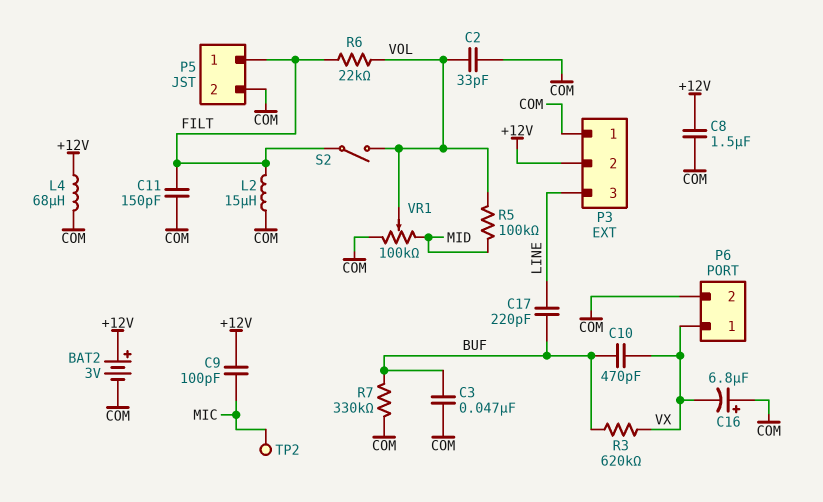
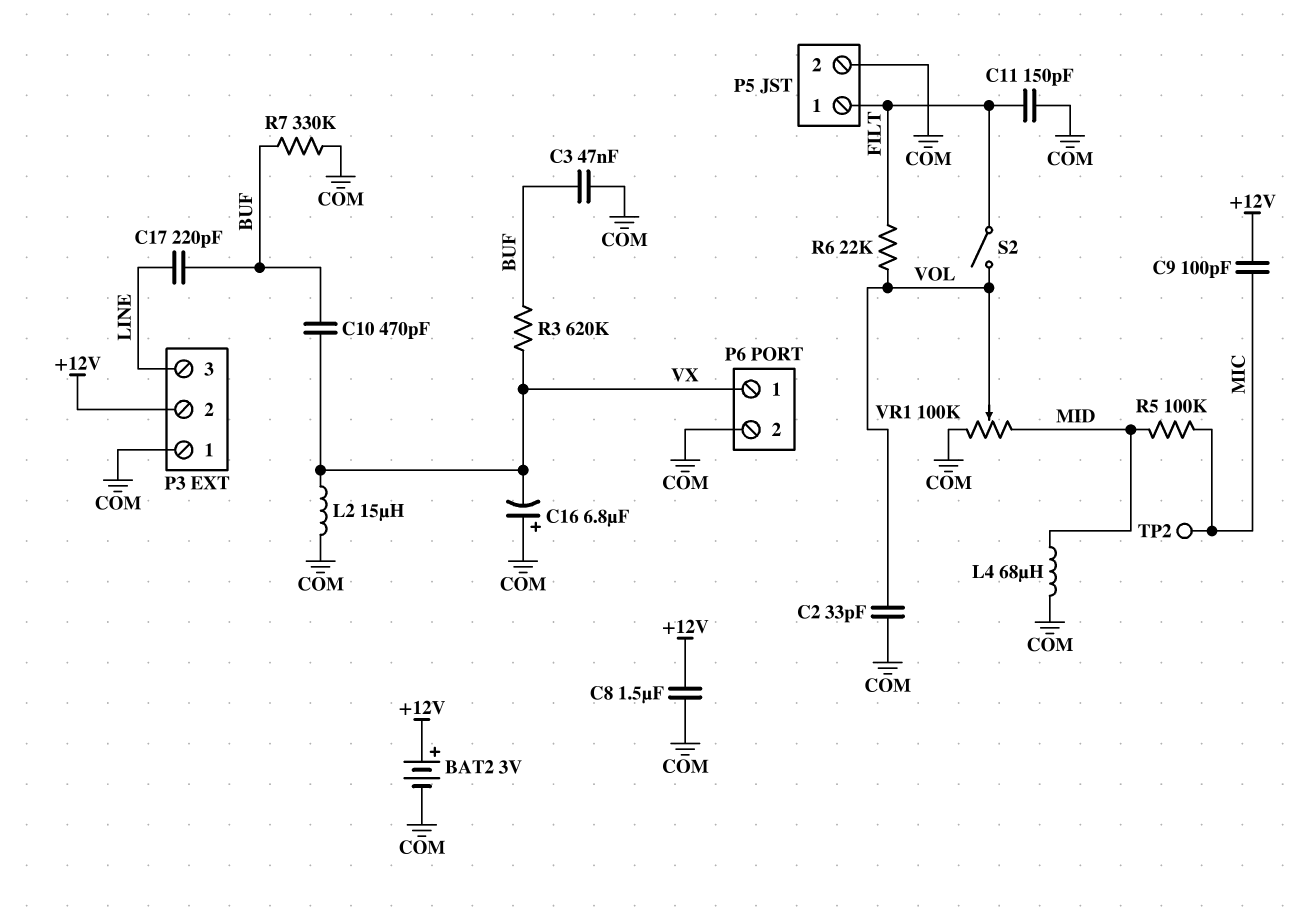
L2: 15uH (COM, FILT) -> 15uH (COM, VX)
L4: 68uH (+12V, COM) -> 68uH (COM, MID)
R5: 100k (MID, VOL) -> 100k (MIC, MID)

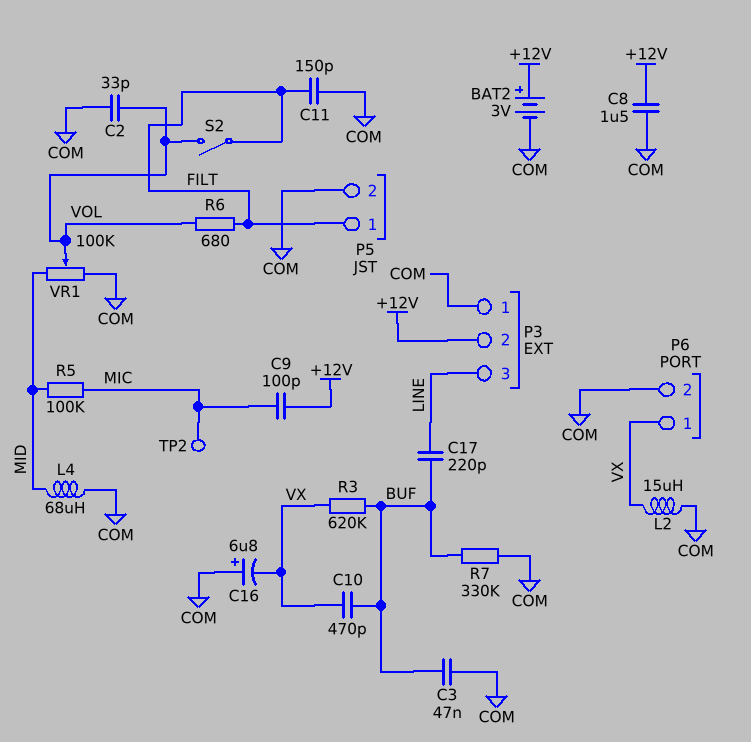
R6: 22k (FILT, VOL) -> 680 (FILT, VOL)

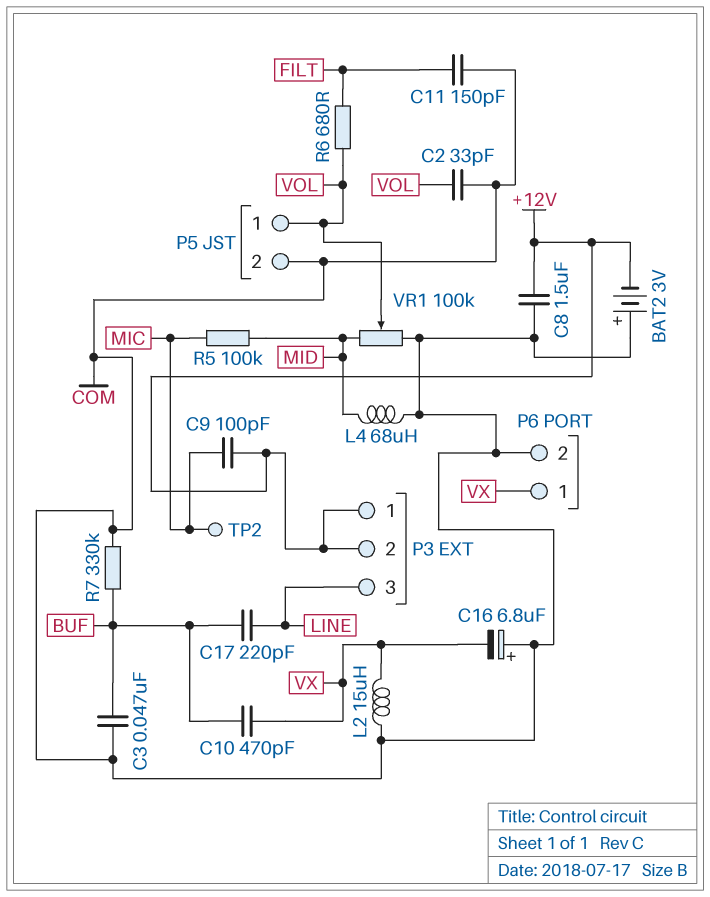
BAT2: 3V (plus +12V, minus COM) -> 3V (plus COM, minus +12V)
P3 pin 1: COM -> +12V
P5 pin 1: FILT -> VOL
R3: 620k (BUF, VX) -> none
S2: switch (FILT, VOL) -> none

